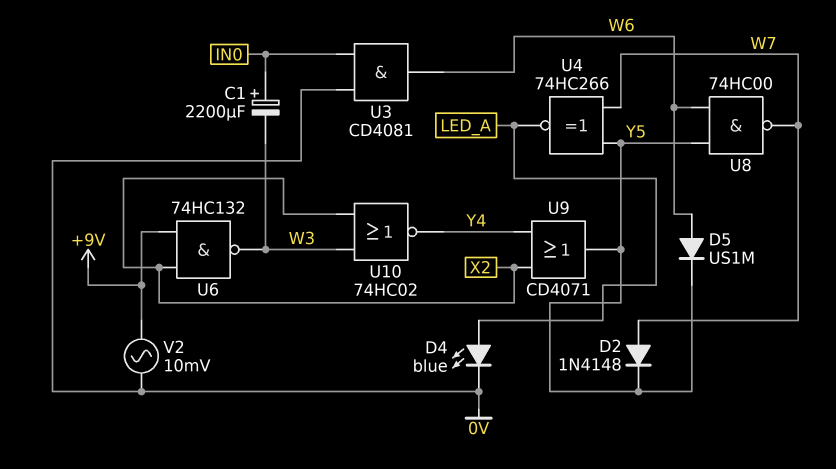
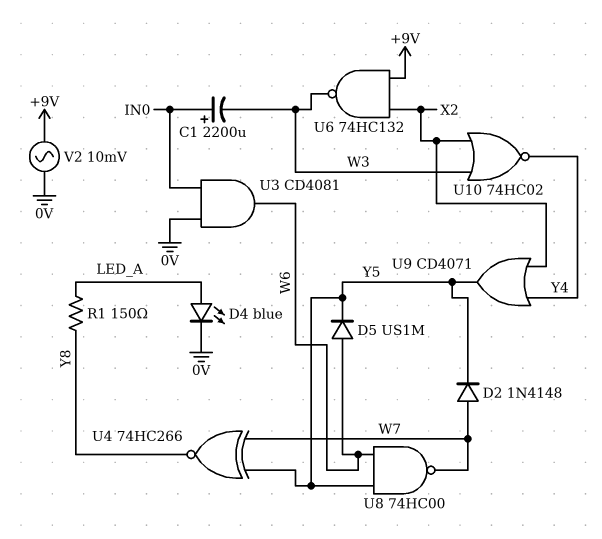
R1: none -> 150 (LED_A, Y8)
U4: XNOR 74HC266 (in W7, in Y5, out LED_A) -> XNOR 74HC266 (in W7, in Y5, out Y8)

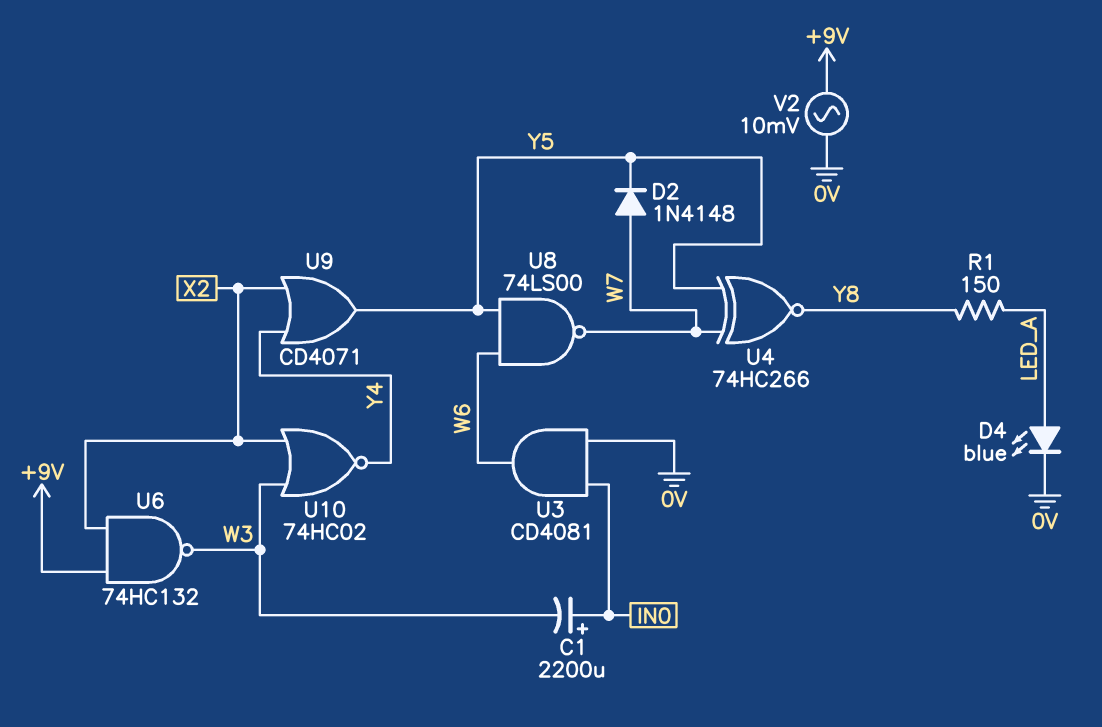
D5: diode US1M (A W6, K Y5) -> none
U8: NAND 74HC00 (in W6, in Y5, out W7) -> NAND 74LS00 (in W6, in Y5, out W7)

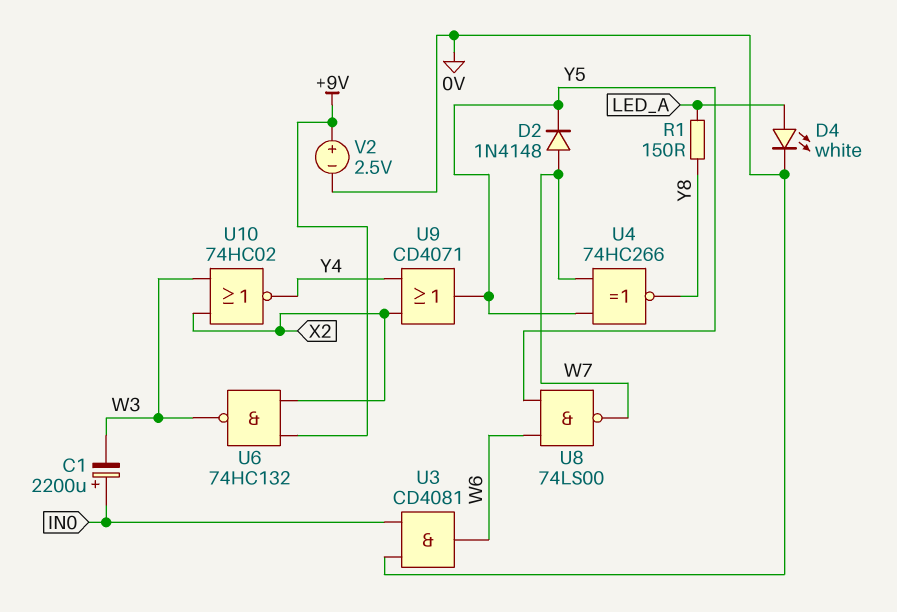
D4: LED blue (A LED_A, K 0V) -> LED white (A LED_A, K 0V)
V2: AC 10mV (+9V, 0V) -> 2.5V (plus +9V, minus 0V)

